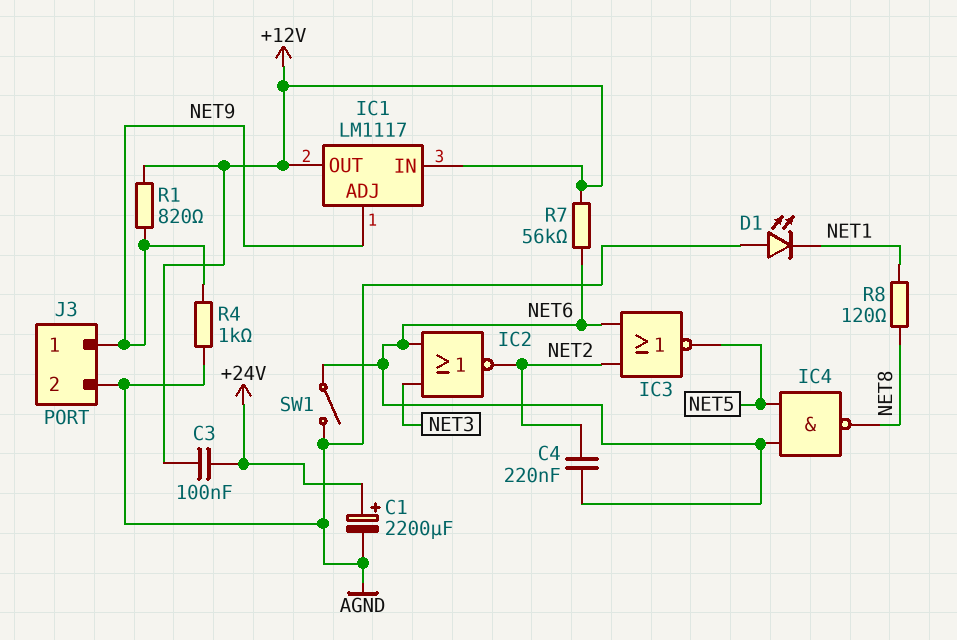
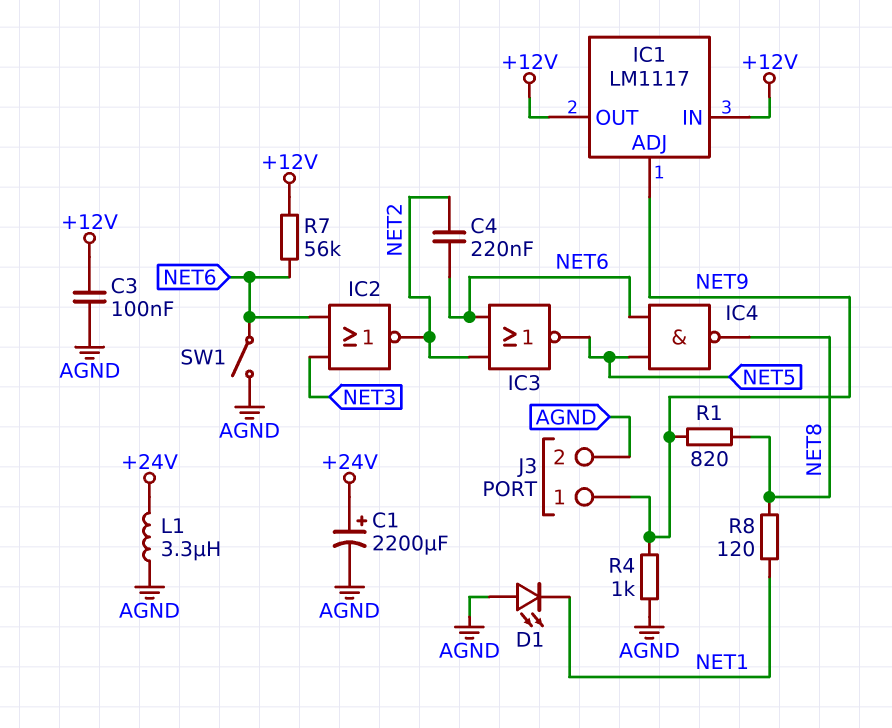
C3: 100nF (+12V, +24V) -> 100nF (+12V, AGND)
L1: none -> 3.3uH (+24V, AGND)
R1: 820 (+12V, NET9) -> 820 (NET8, NET9)

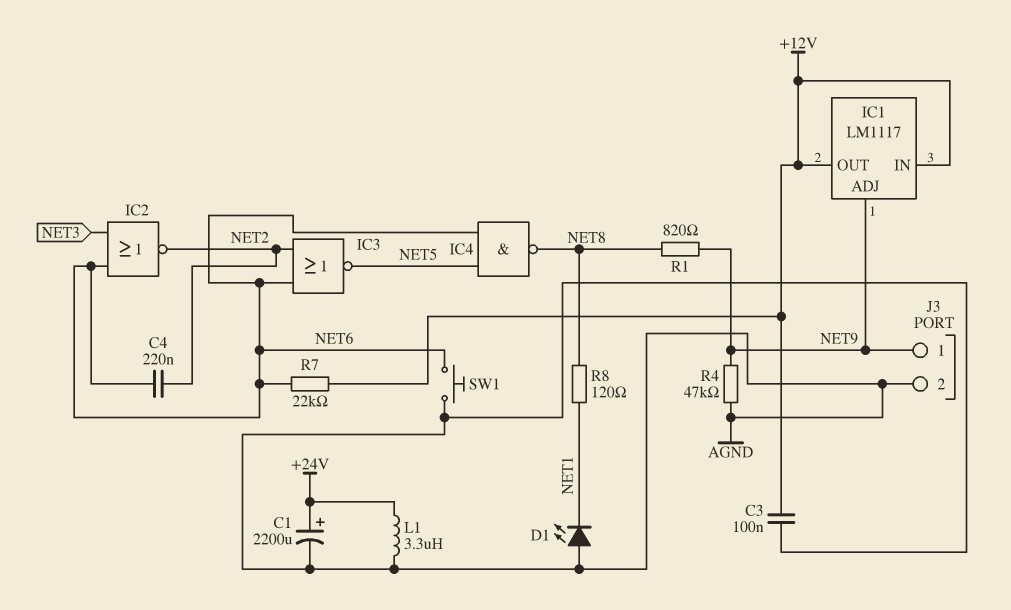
R4: 1k (AGND, NET9) -> 47k (AGND, NET9)
R7: 56k (+12V, NET6) -> 22k (+12V, NET6)
SW1: switch (AGND, NET6) -> button (AGND, NET6)

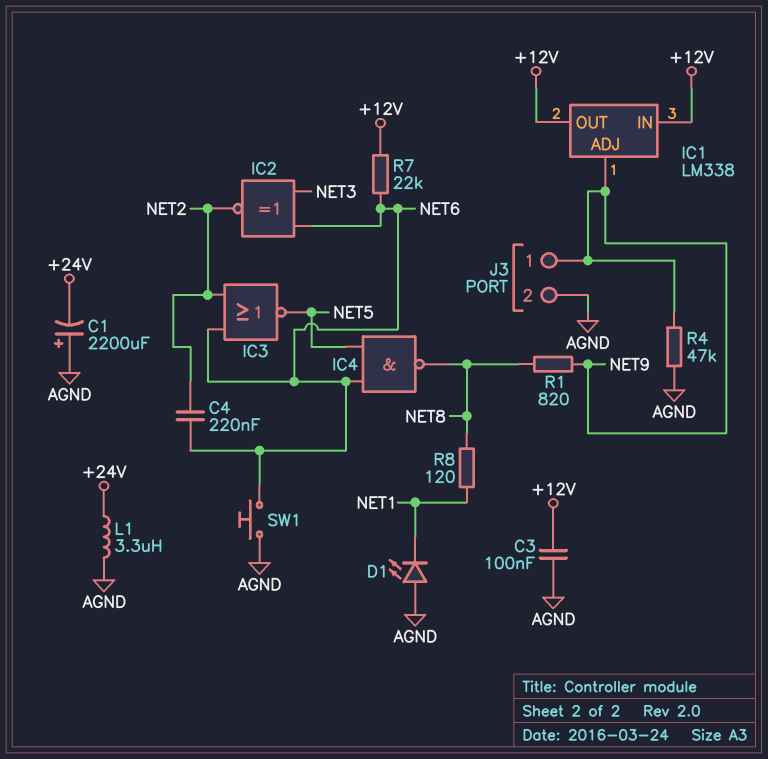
C1: 2200uF (plus +24V, minus AGND) -> 2200uF (plus AGND, minus +24V)
IC1: LM1117 -> LM338
IC2: NOR (in NET3, in NET6, out NET2) -> XNOR (in NET3, in NET6, out NET2)

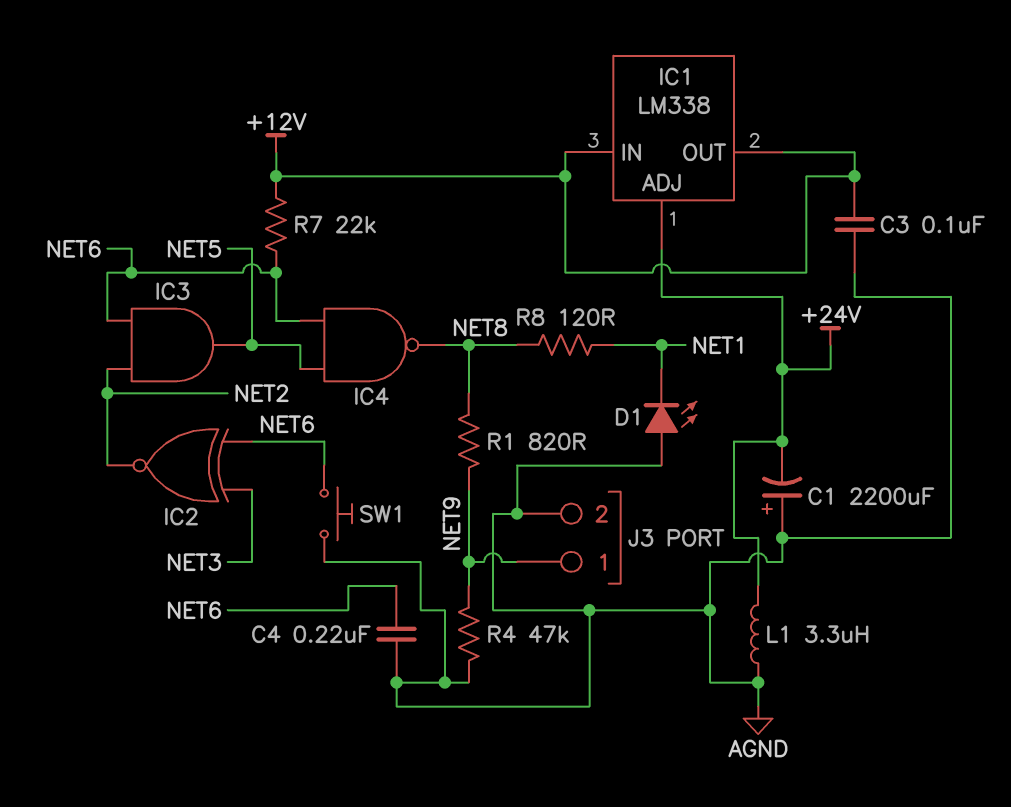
C4: 220nF (NET2, NET6) -> 220nF (AGND, NET6)
IC1 pin ADJ: NET9 -> +24V
IC3: NOR (in NET2, in NET6, out NET5) -> AND (in NET2, in NET6, out NET5)

